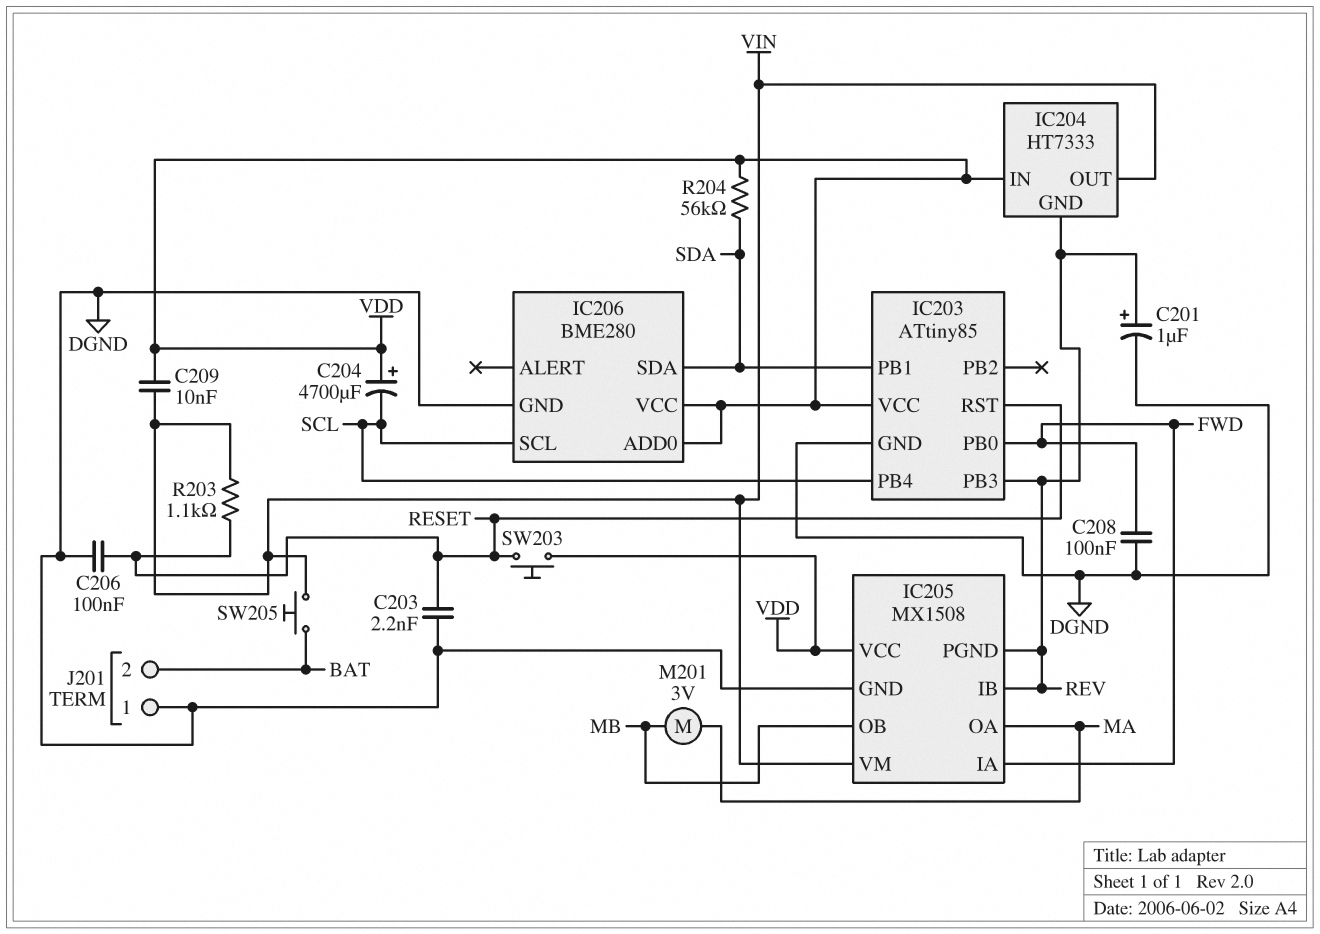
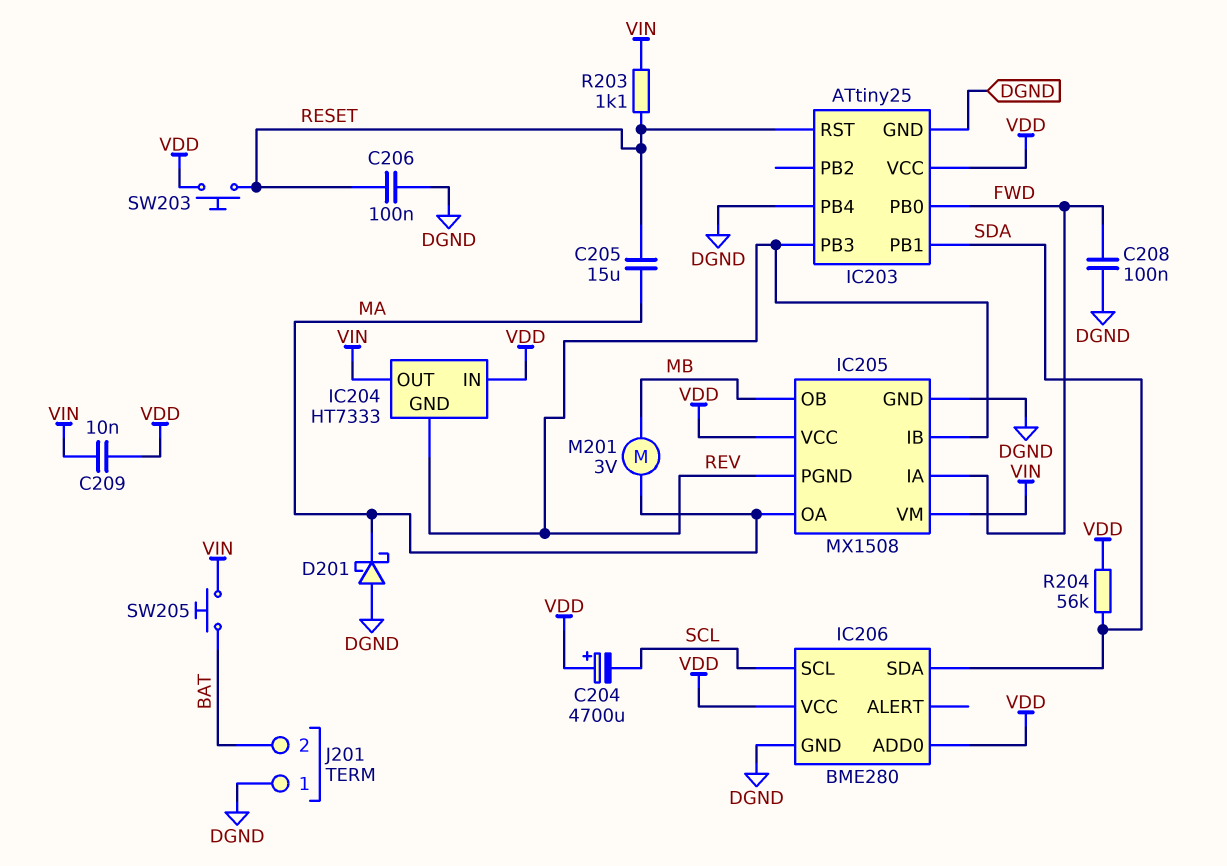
C201: 1uF (plus REV, minus DGND) -> none
C203: 2.2nF (DGND, RESET) -> none
C205: none -> 15uF (MA, RESET)
D201: none -> schottky (A DGND, K MA)
IC203: ATtiny85 -> ATtiny25
IC203 pin PB4: SCL -> DGND

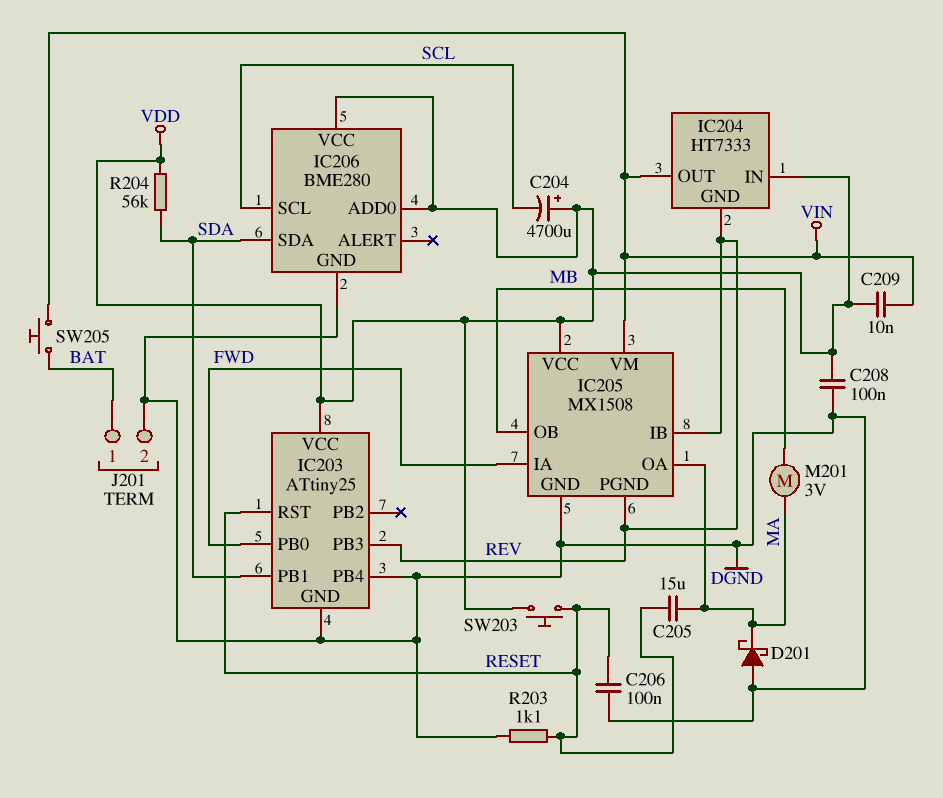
C208: 100nF (DGND, FWD) -> 100nF (DGND, VDD)
J201 pin 1: DGND -> BAT
J201 pin 2: BAT -> DGND
R203: 1.1k (RESET, VIN) -> 1.1k (DGND, RESET)

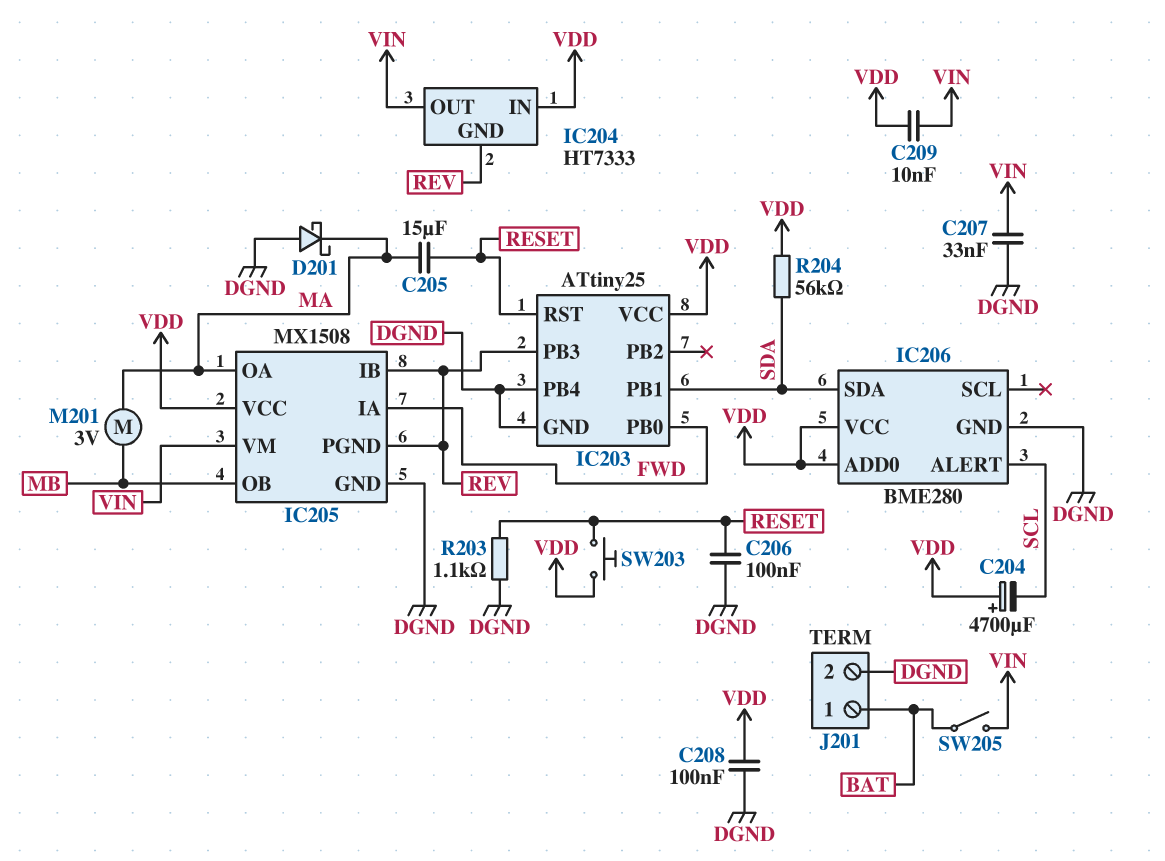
C207: none -> 33nF (DGND, VIN)
IC206 pin ALERT: none -> SCL
IC206 pin SCL: SCL -> none
SW205: button (BAT, VIN) -> switch (BAT, VIN)

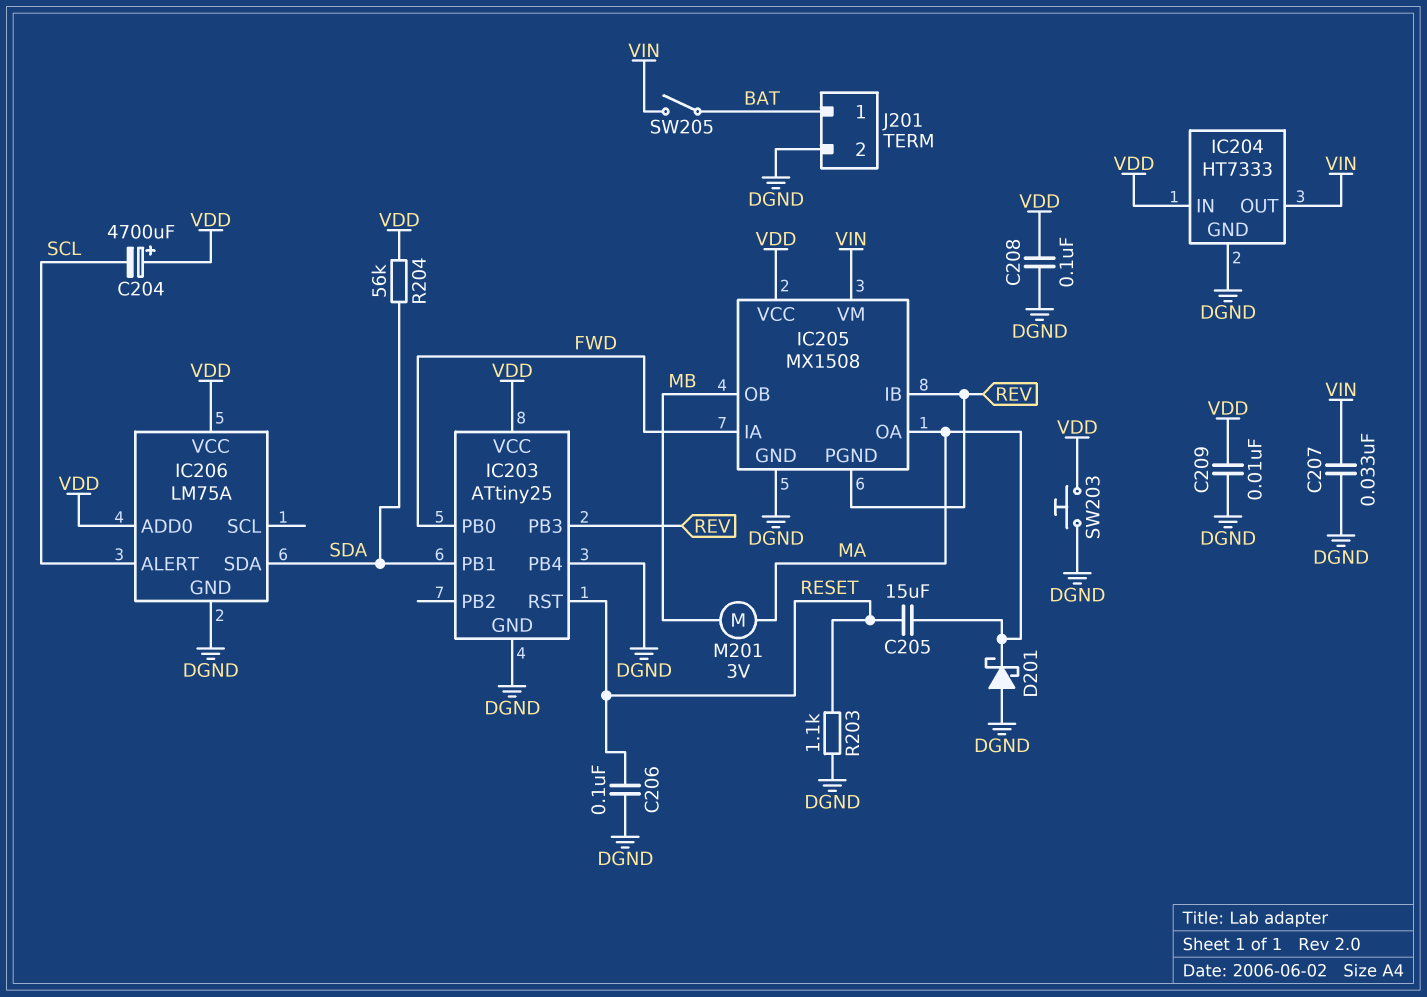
C209: 10nF (VDD, VIN) -> 10nF (DGND, VDD)
IC204 pin GND: REV -> DGND
IC206: BME280 -> LM75A
SW203: button (RESET, VDD) -> button (DGND, VDD)

